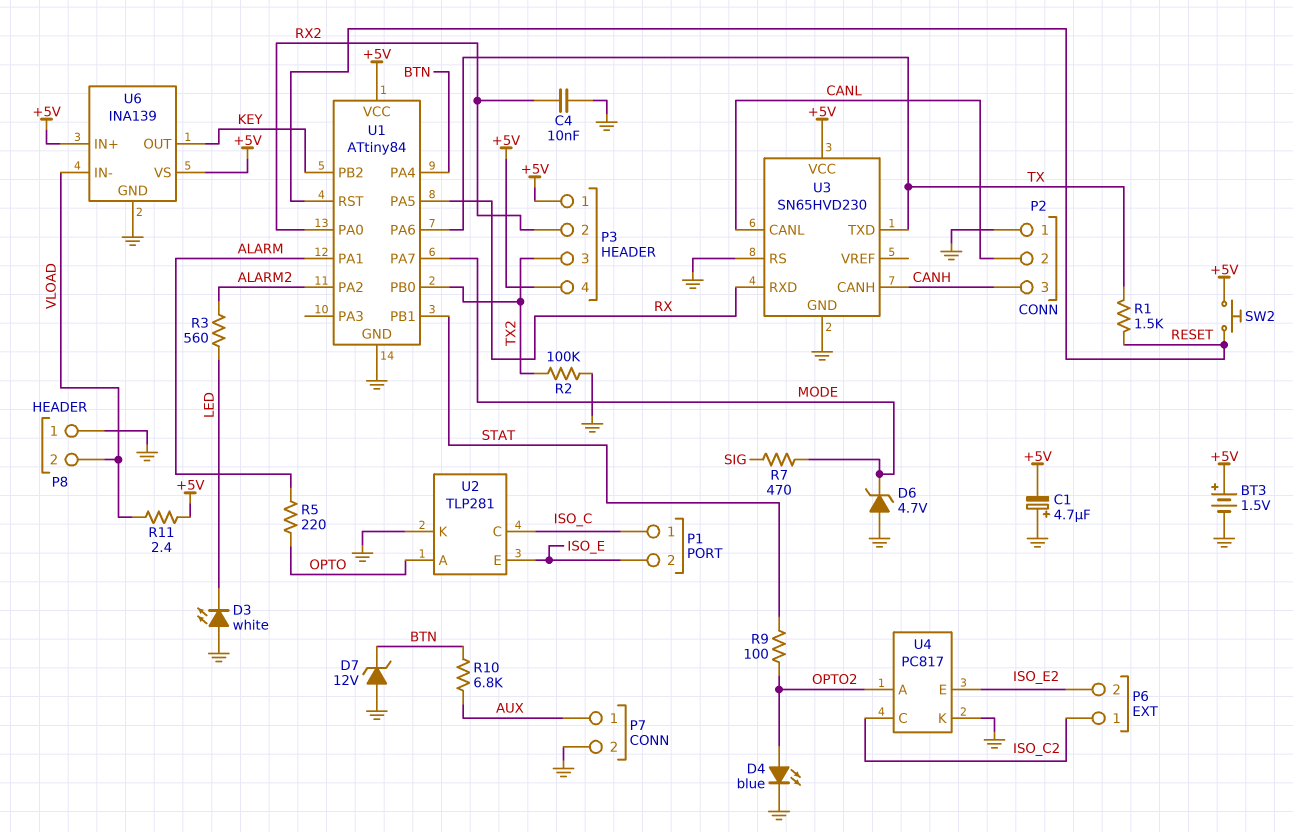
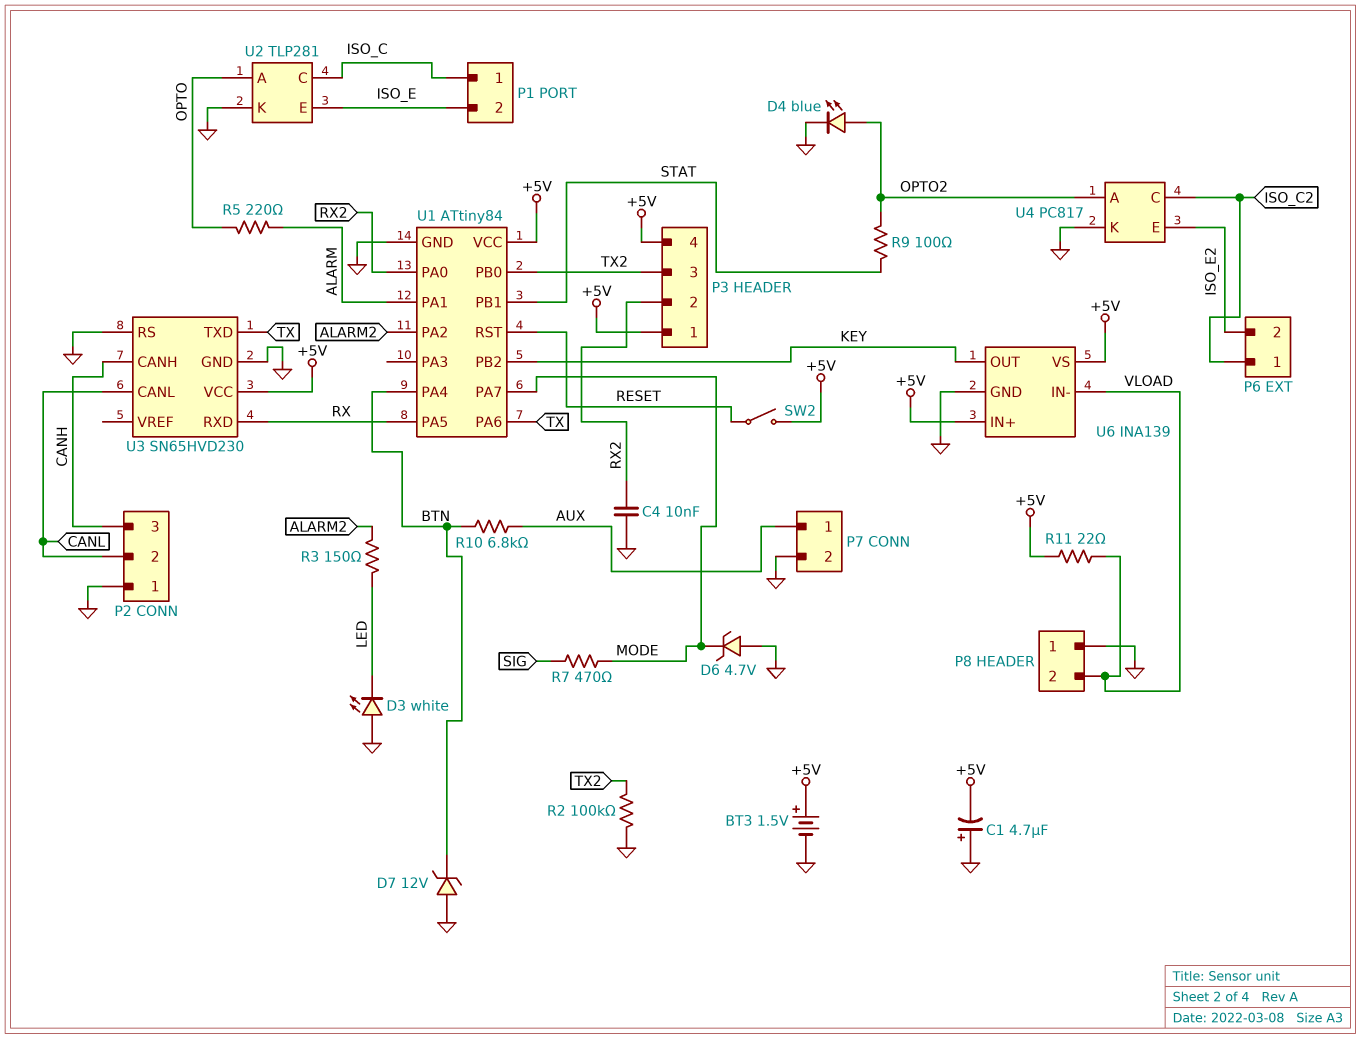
R1: 1.5k (RESET, TX) -> none
R3: 560 (ALARM2, LED) -> 150 (ALARM2, LED)
R11: 2.4 (+5V, VLOAD) -> 22 (+5V, VLOAD)
SW2: button (+5V, RESET) -> switch (+5V, RESET)

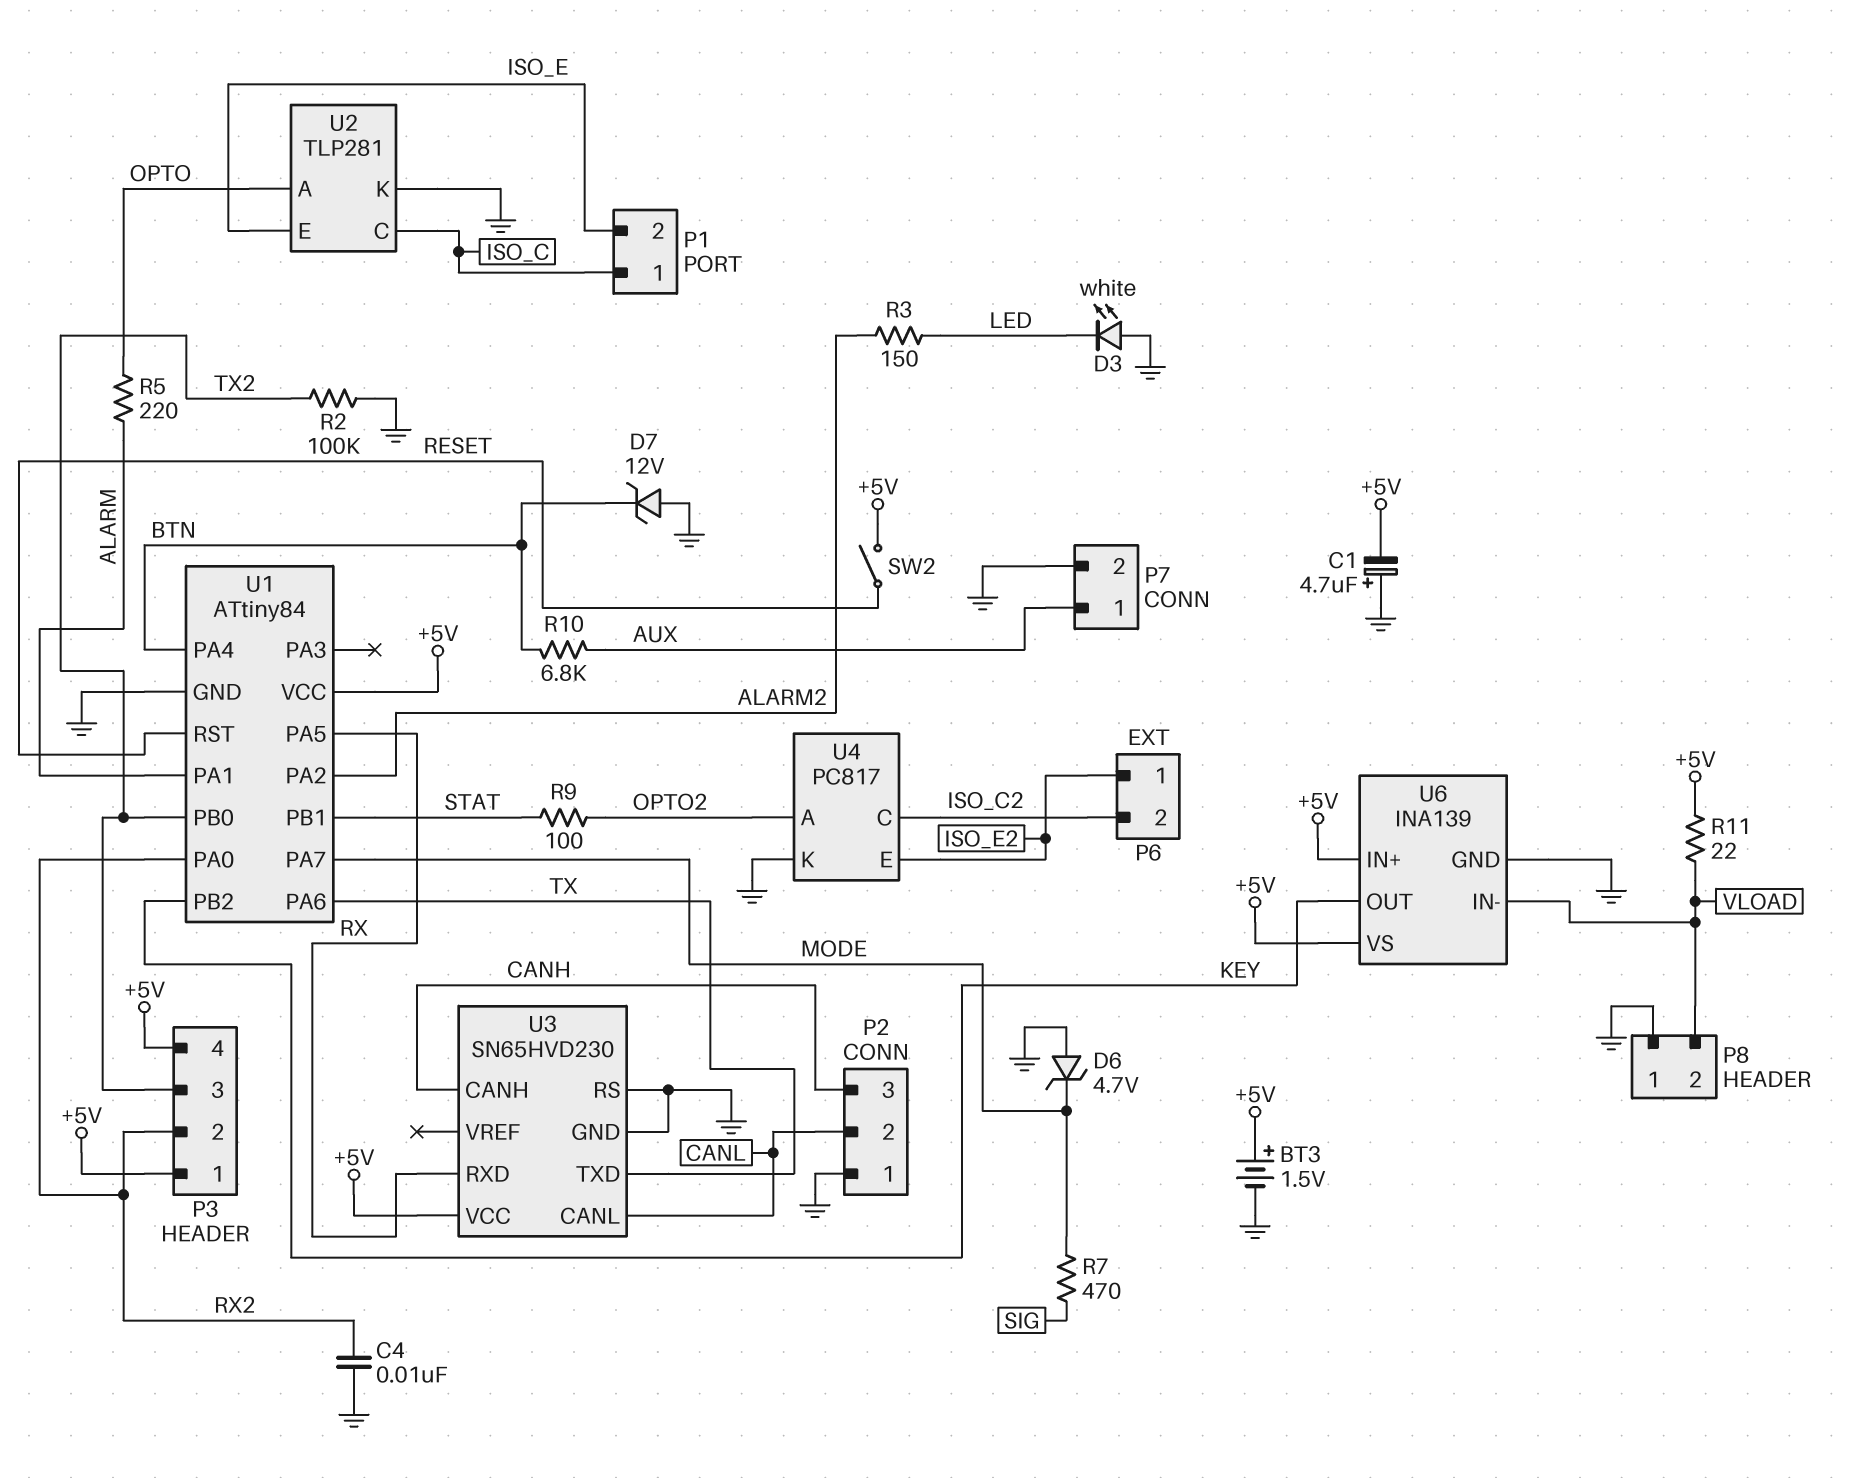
D4: LED blue (A OPTO2, K GND) -> none
P6 pin 1: ISO_C2 -> ISO_E2
P6 pin 2: ISO_E2 -> ISO_C2

